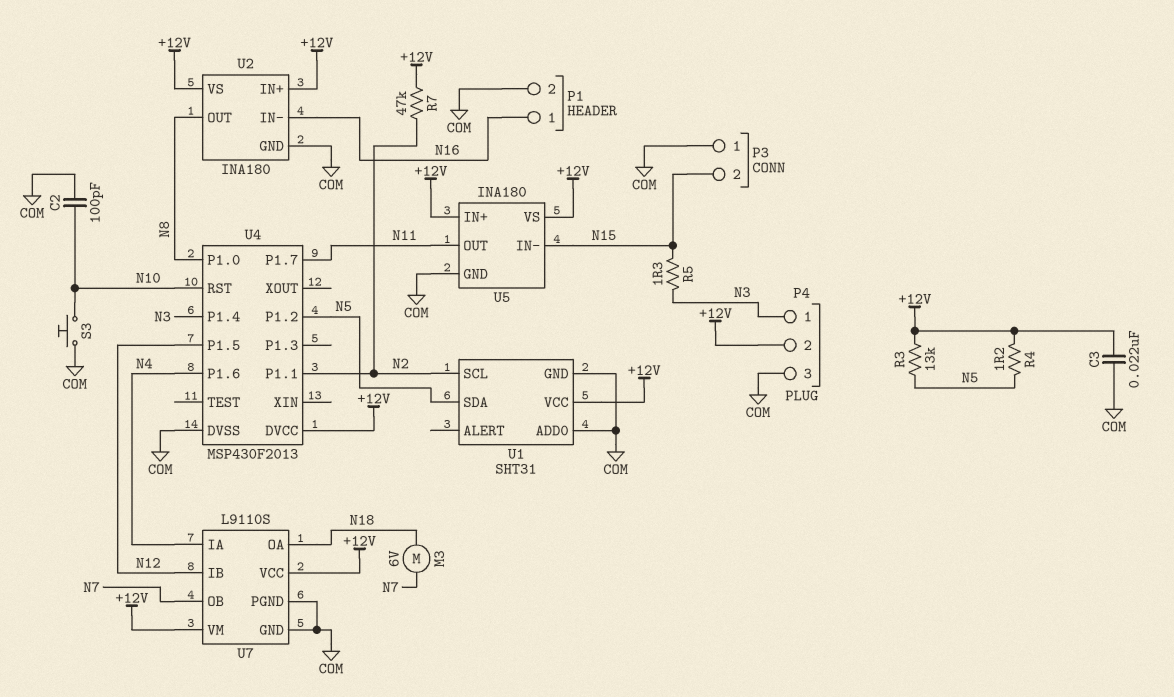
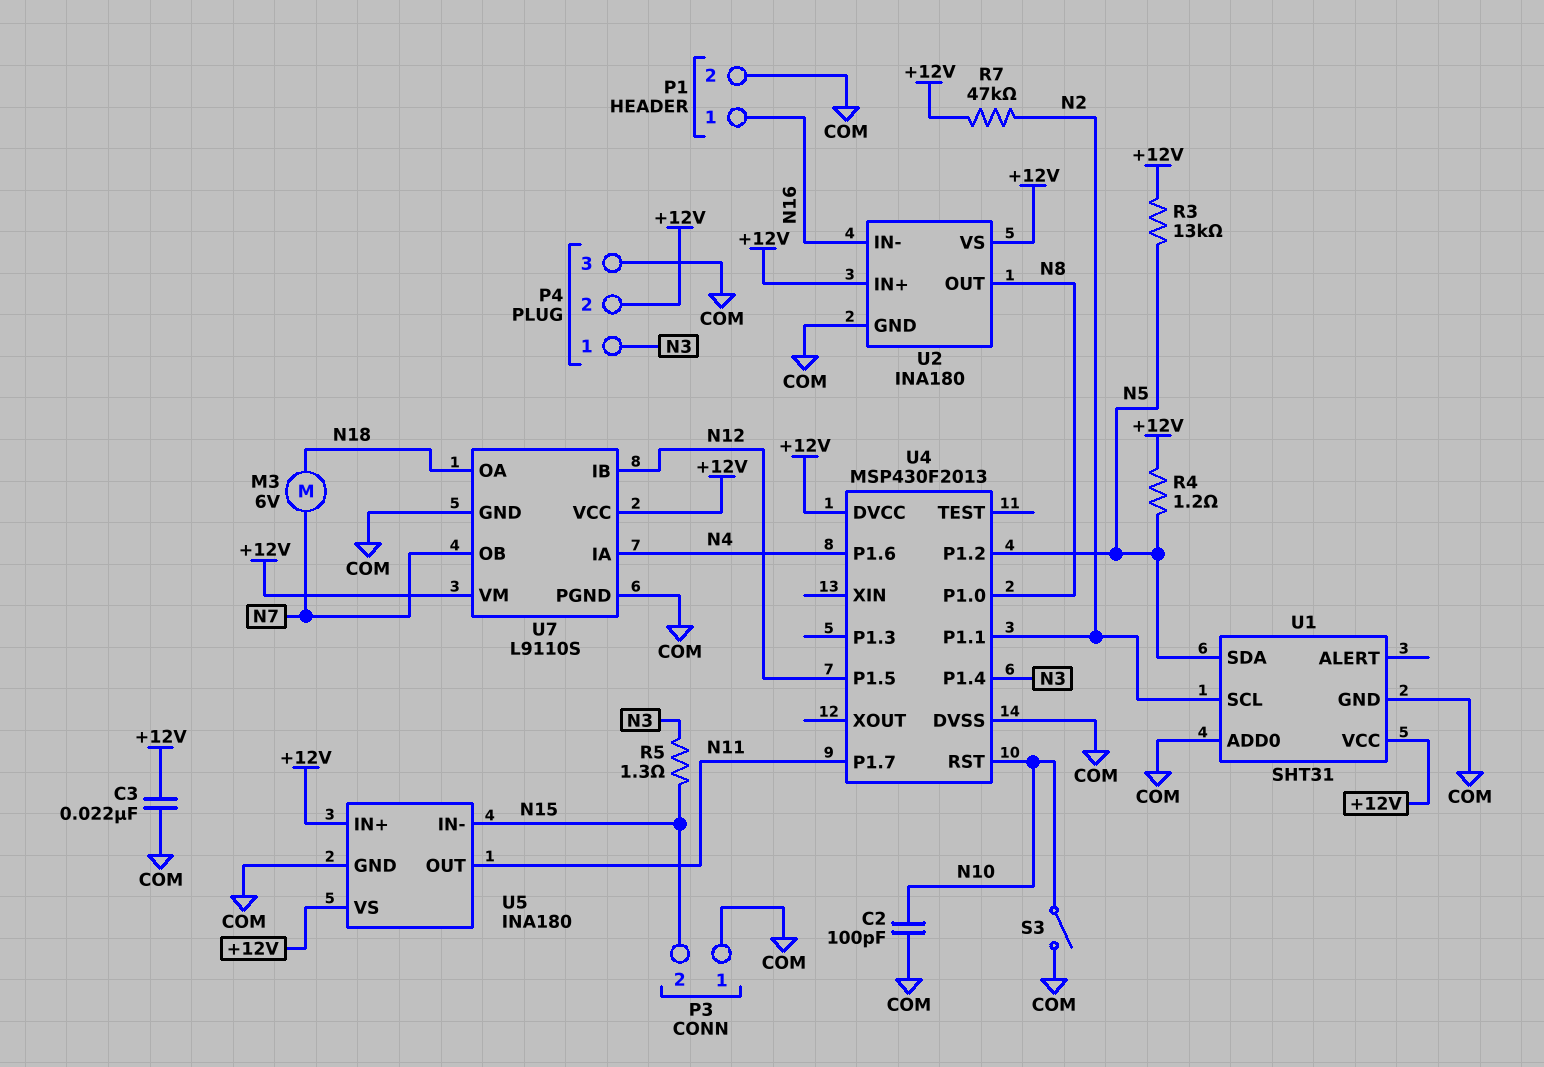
S3: button (COM, N10) -> switch (COM, N10)

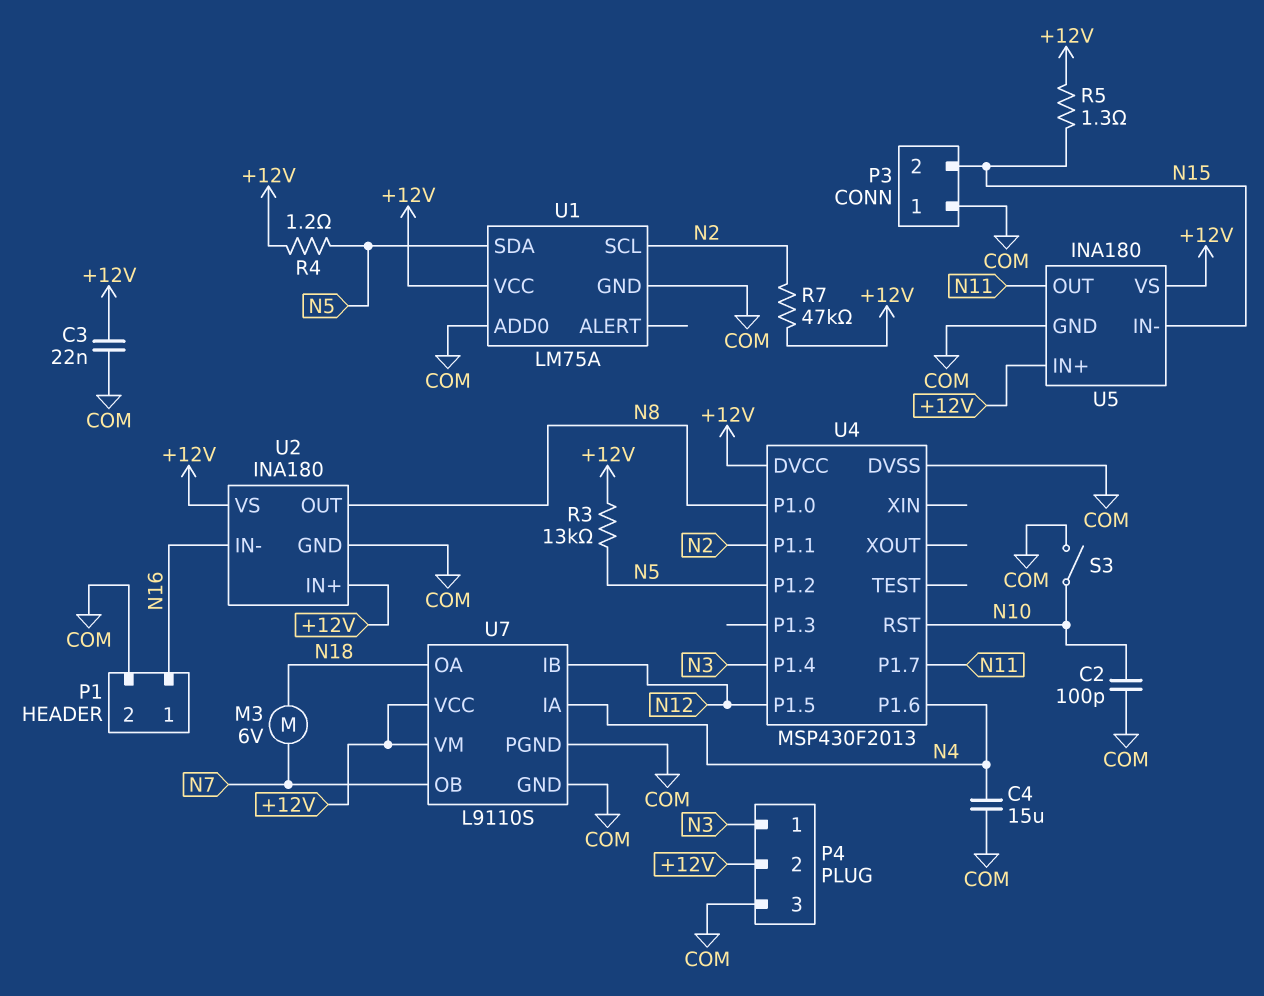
C4: none -> 15uF (COM, N4)
R5: 1.3 (N3, N15) -> 1.3 (+12V, N15)
U1: SHT31 -> LM75A

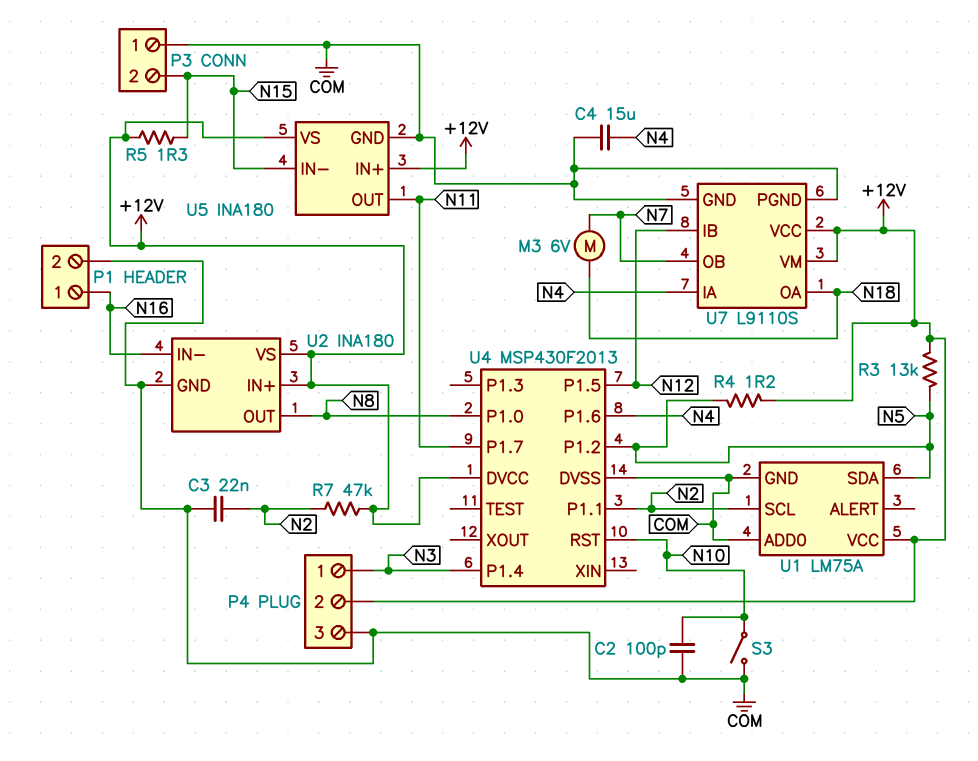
C3: 22nF (+12V, COM) -> 22nF (COM, N2)

